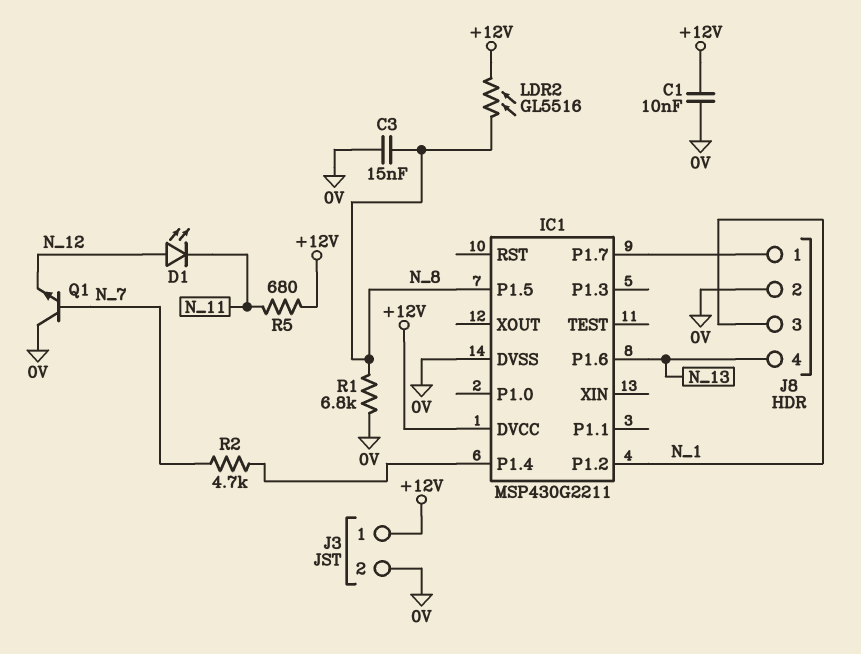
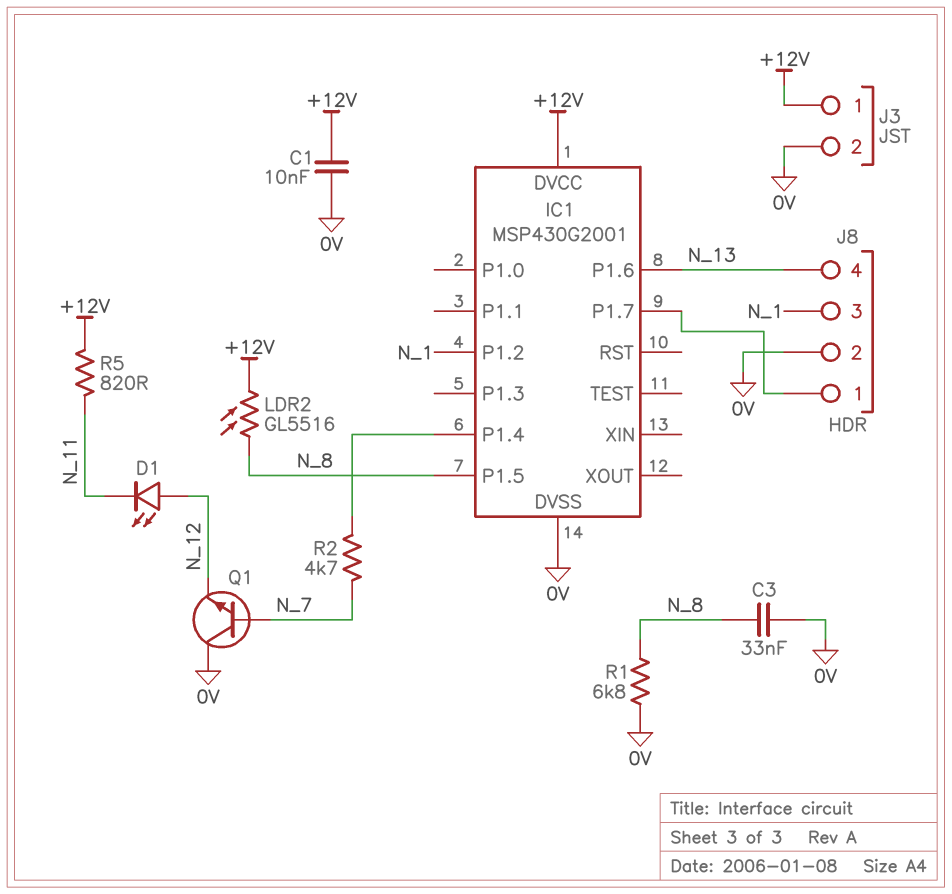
C3: 15nF (0V, N_8) -> 33nF (0V, N_8)
IC1: MSP430G2211 -> MSP430G2001
R5: 680 (+12V, N_11) -> 820 (+12V, N_11)

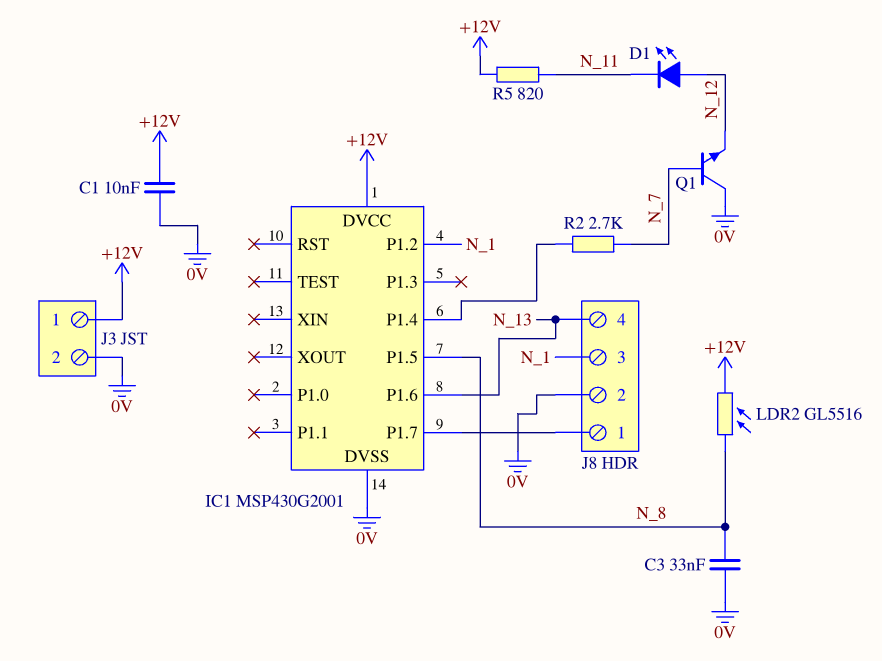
R1: 6.8k (0V, N_8) -> none
R2: 4.7k (IC1/P1.4, N_7) -> 2.7k (IC1/P1.4, N_7)

